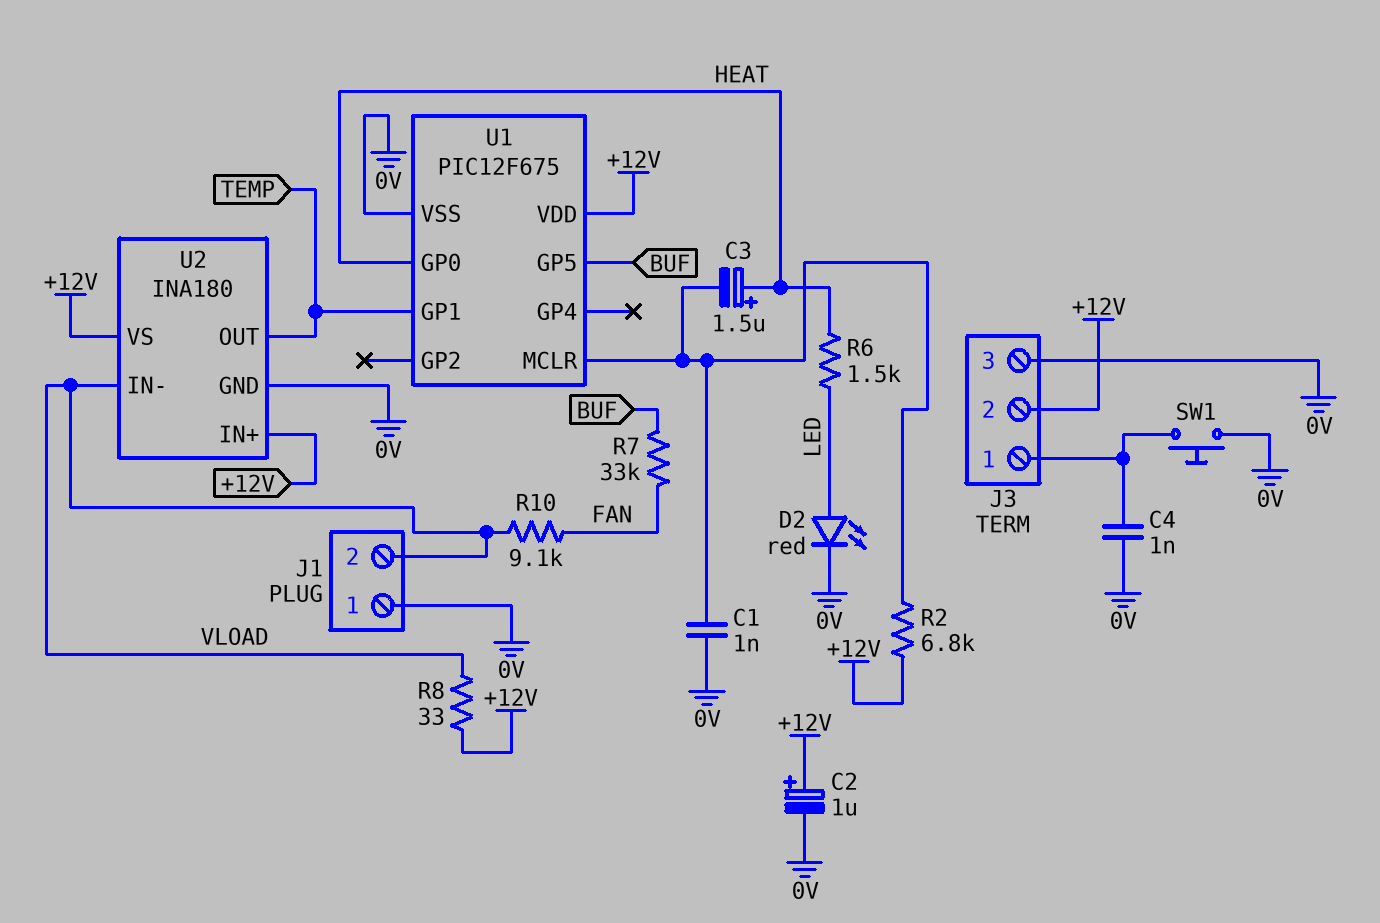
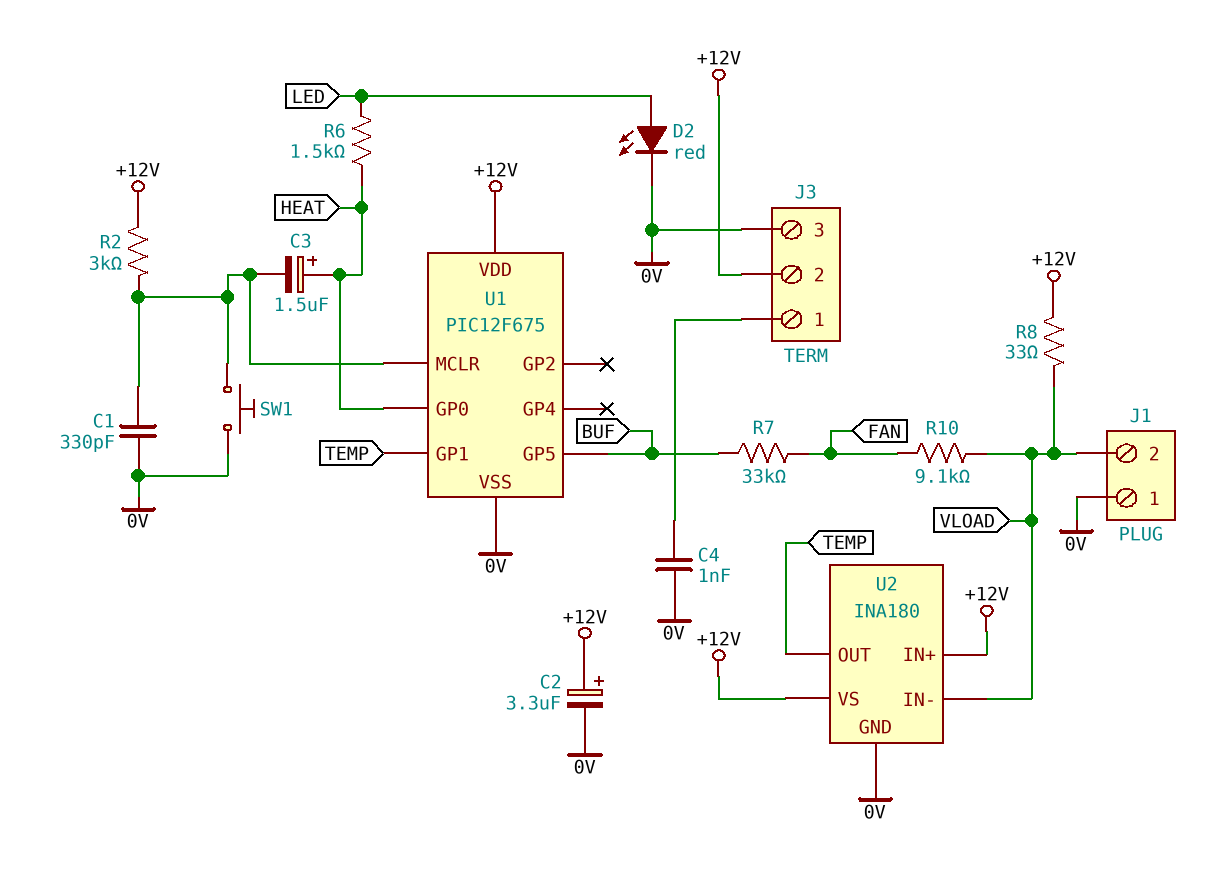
C1: 1nF (0V, U1/MCLR) -> 330pF (0V, U1/MCLR)
C2: 1uF (plus +12V, minus 0V) -> 3.3uF (plus +12V, minus 0V)
R2: 6.8k (+12V, U1/MCLR) -> 3k (+12V, U1/MCLR)
SW1: button (0V, J3/1) -> button (0V, U1/MCLR)

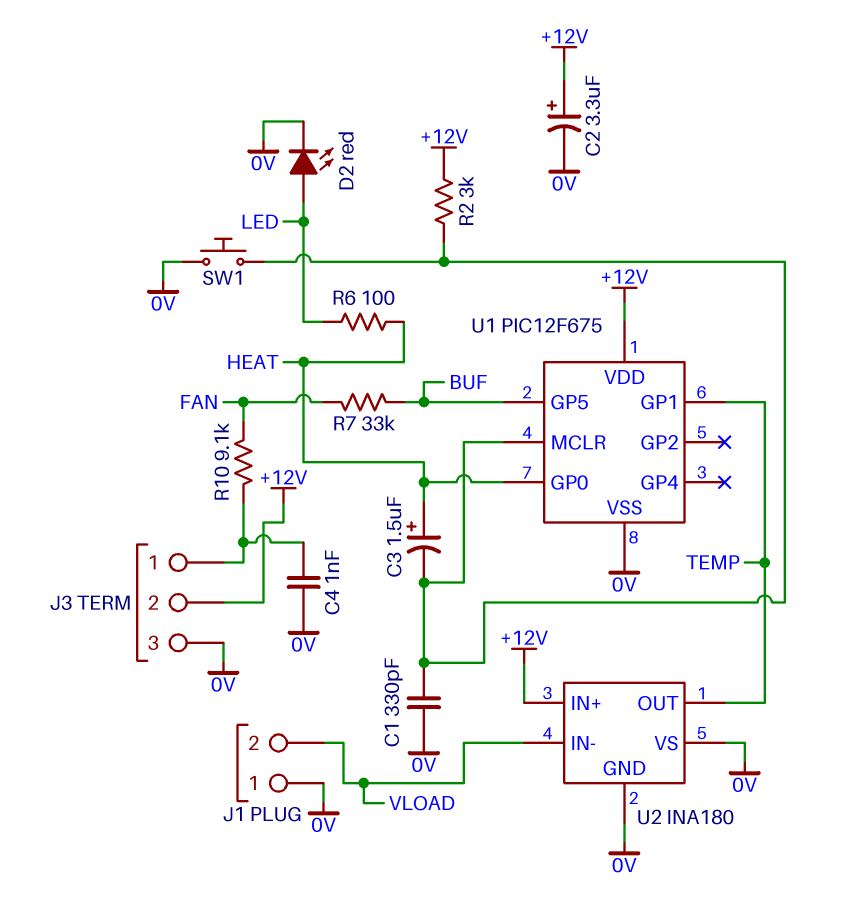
R6: 1.5k (HEAT, LED) -> 100 (HEAT, LED)
R8: 33 (+12V, VLOAD) -> none
R10: 9.1k (FAN, VLOAD) -> 9.1k (FAN, J3/1)
U2 pin VS: +12V -> 0V

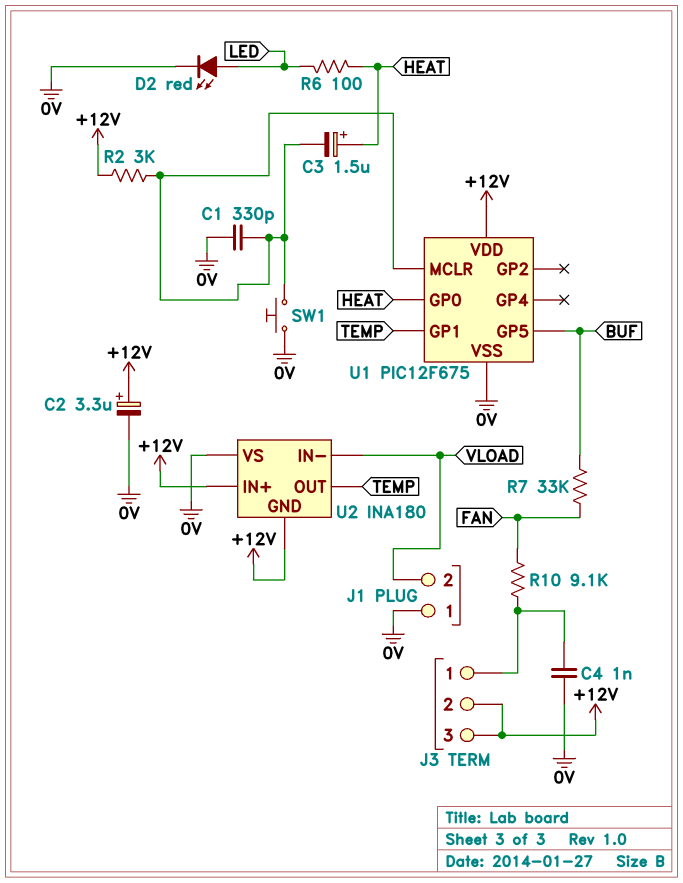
J3 pin 3: 0V -> +12V
U2 pin GND: 0V -> +12V

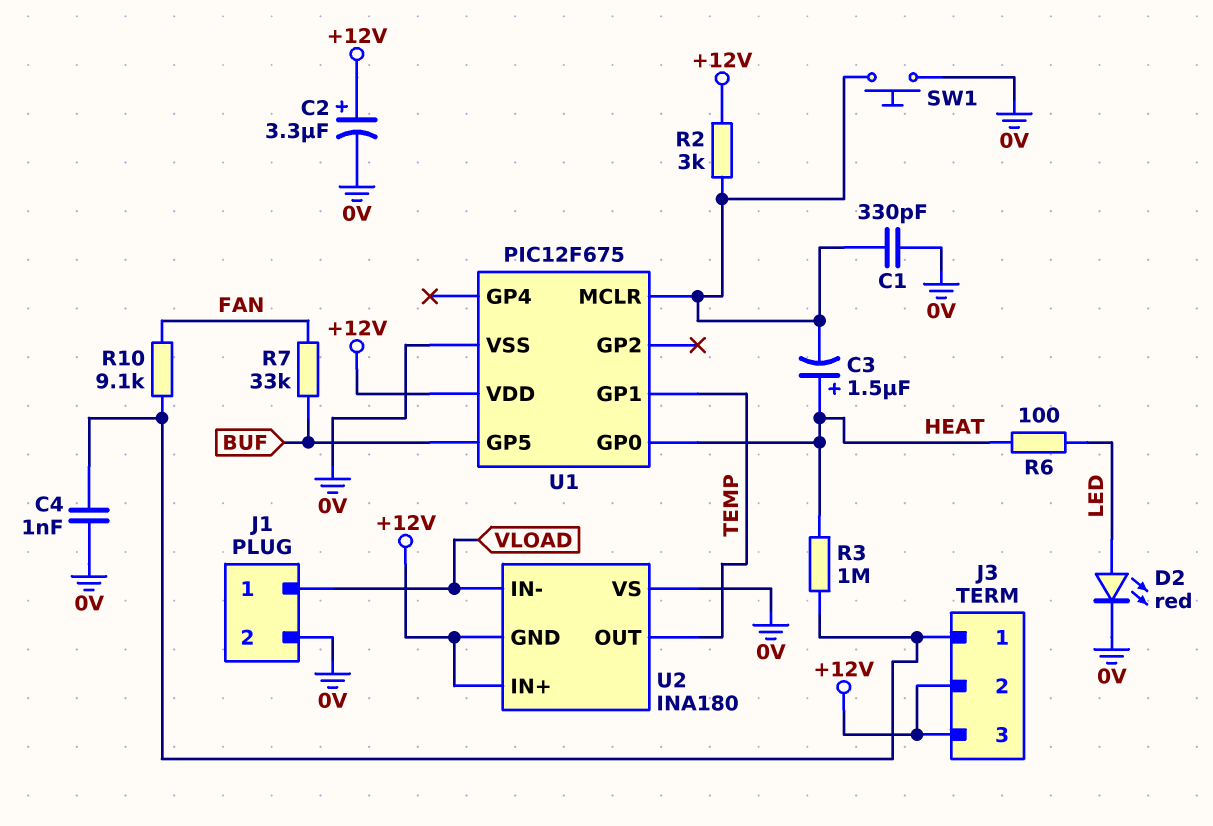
J1 pin 1: 0V -> VLOAD
J1 pin 2: VLOAD -> 0V
R3: none -> 1M (HEAT, J3/1)

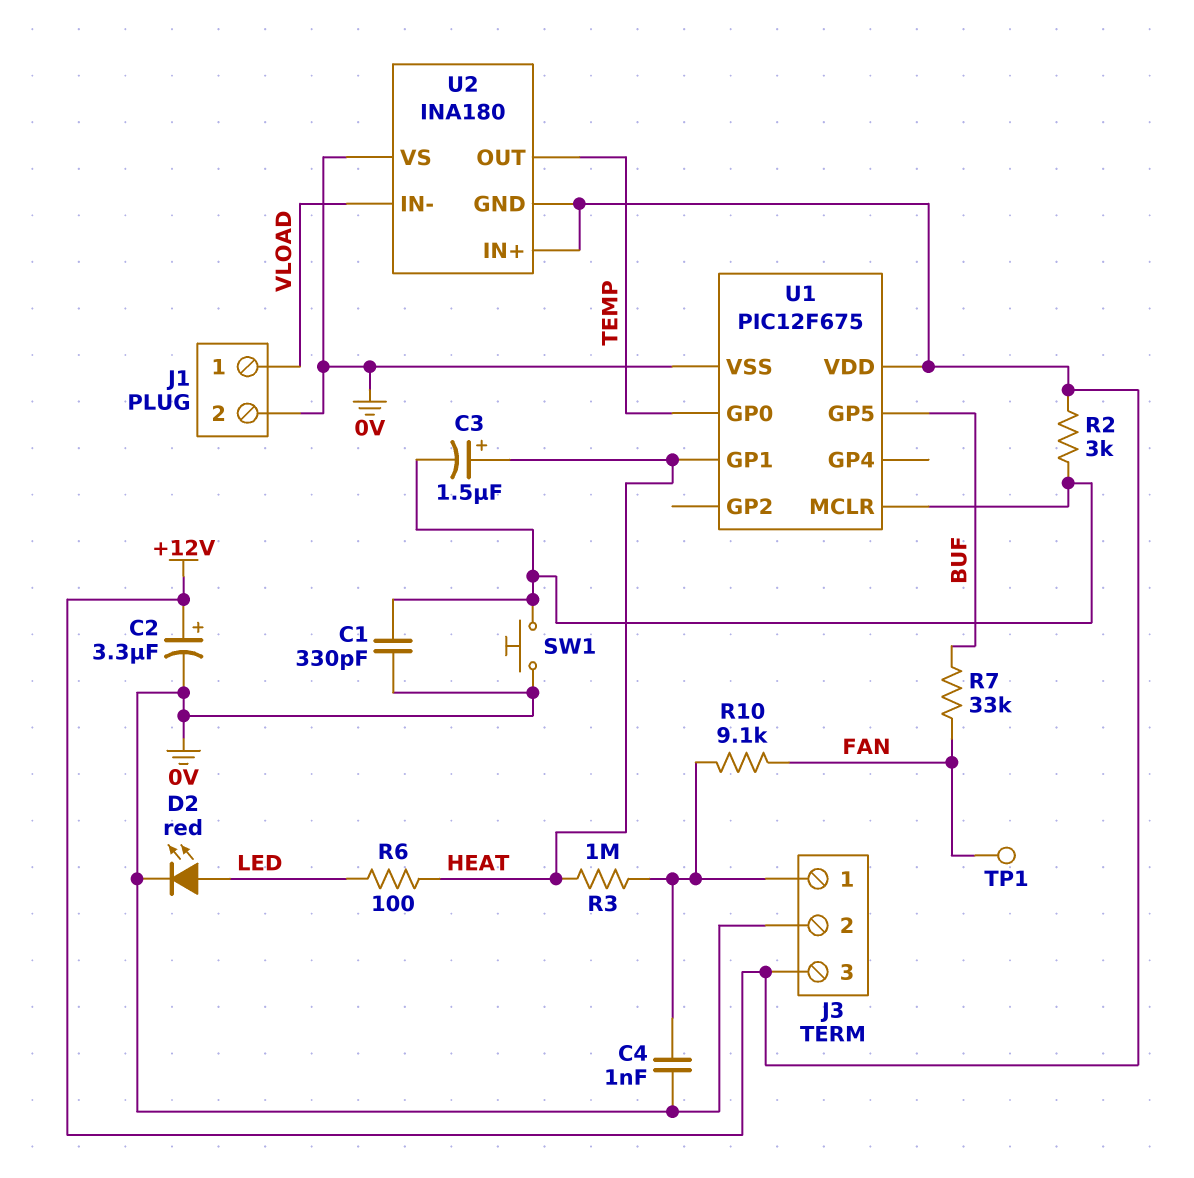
J3 pin 2: +12V -> 0V
TP1: none -> test point (FAN)
U1 pin GP0: HEAT -> TEMP
U1 pin GP1: TEMP -> HEAT

